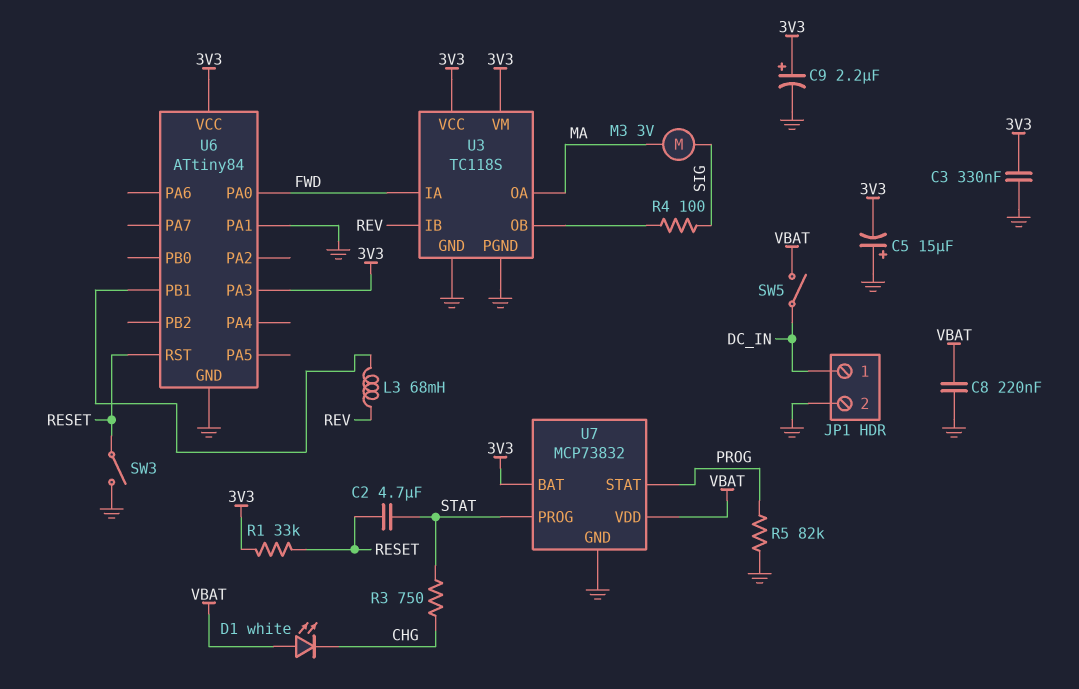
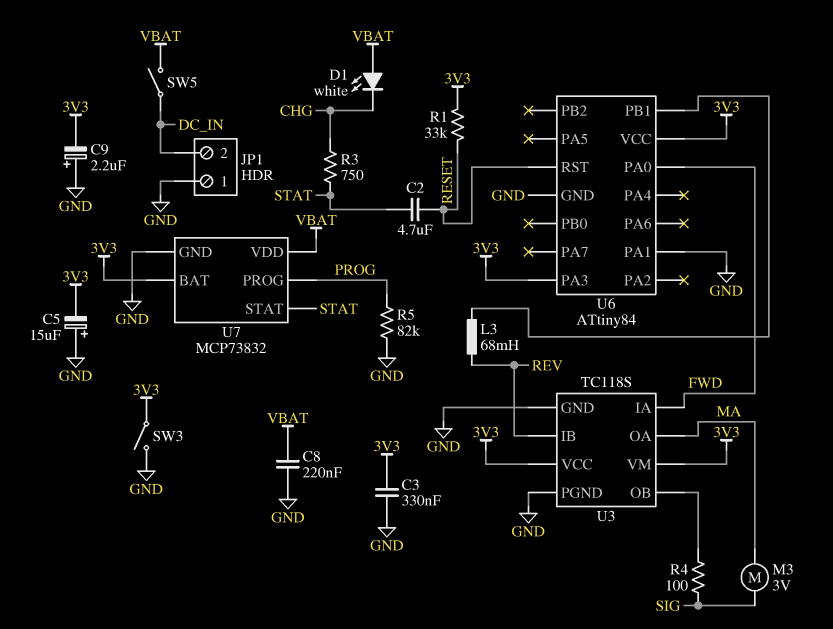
C9: 2.2uF (plus 3V3, minus GND) -> 2.2uF (plus GND, minus 3V3)
JP1 pin 1: DC_IN -> GND
JP1 pin 2: GND -> DC_IN
SW3: switch (GND, RESET) -> switch (3V3, GND)
U7 pin PROG: STAT -> PROG
U7 pin STAT: PROG -> STAT

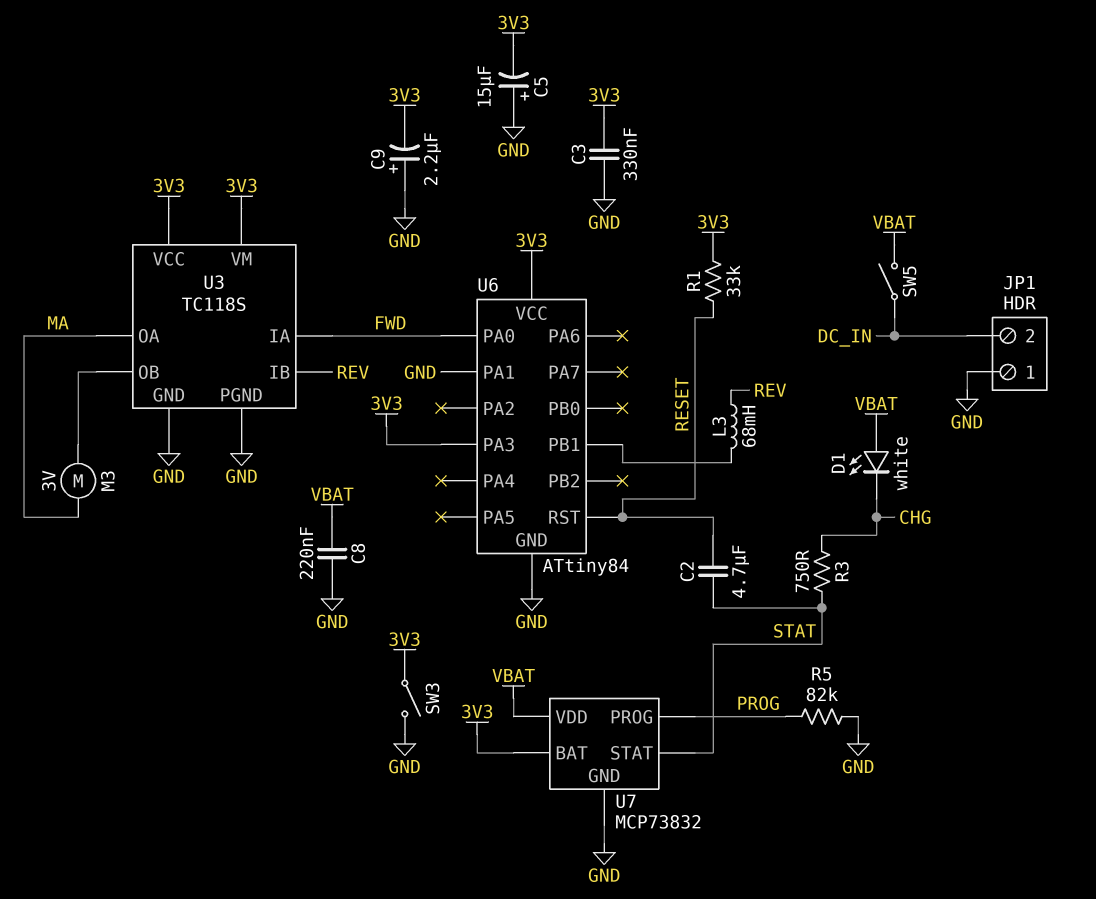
M3: motor 3V (MA, SIG) -> motor 3V (MA, U3/OB)
R4: 100 (SIG, U3/OB) -> none

